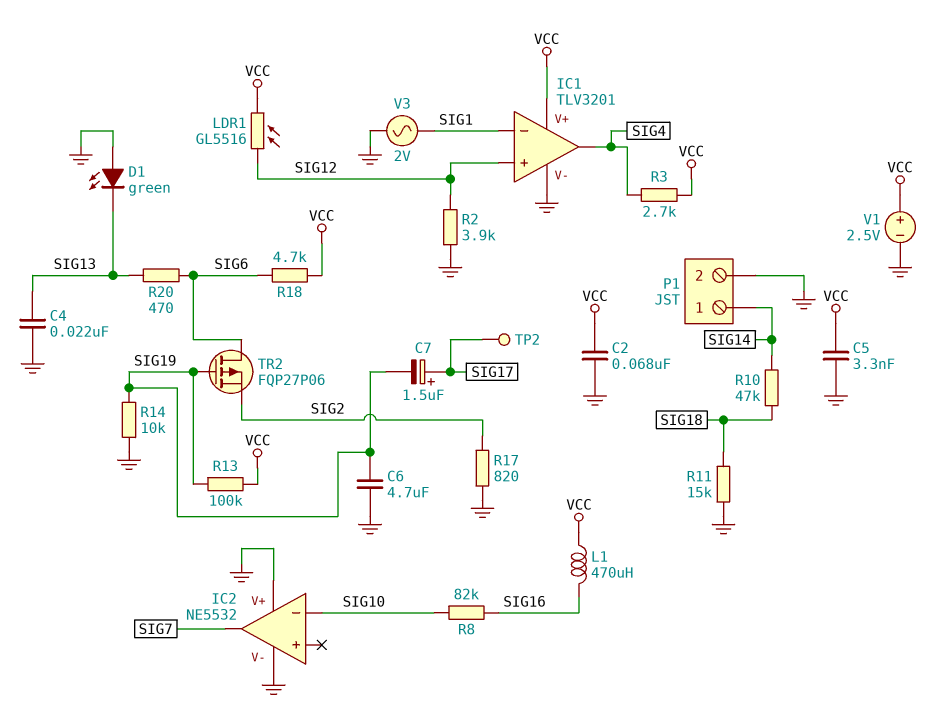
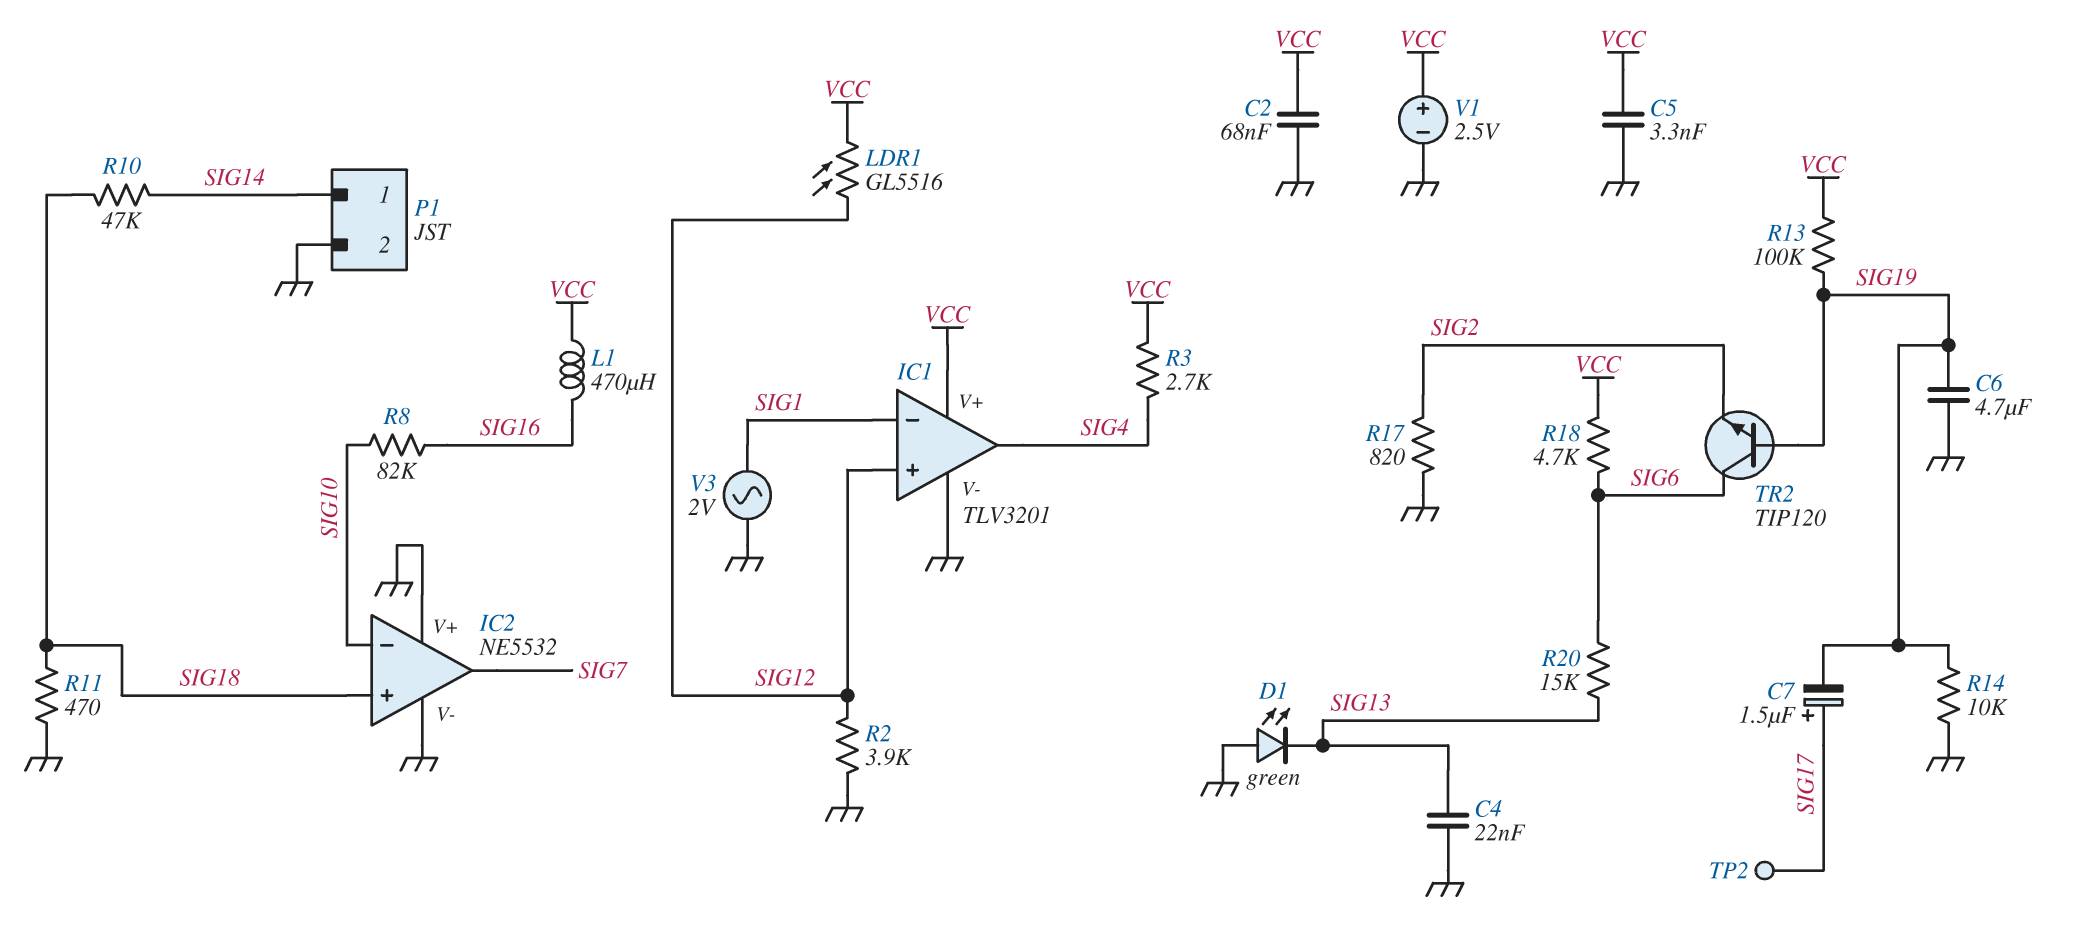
IC2 pin in+: none -> SIG18
R11: 15k (GND, SIG18) -> 470 (GND, SIG18)
R20: 470 (SIG6, SIG13) -> 15k (SIG6, SIG13)
TR2: PMOS FQP27P06 (G SIG19, D SIG6, S SIG2) -> NPN TIP120 (B SIG19, C SIG6, E SIG2)

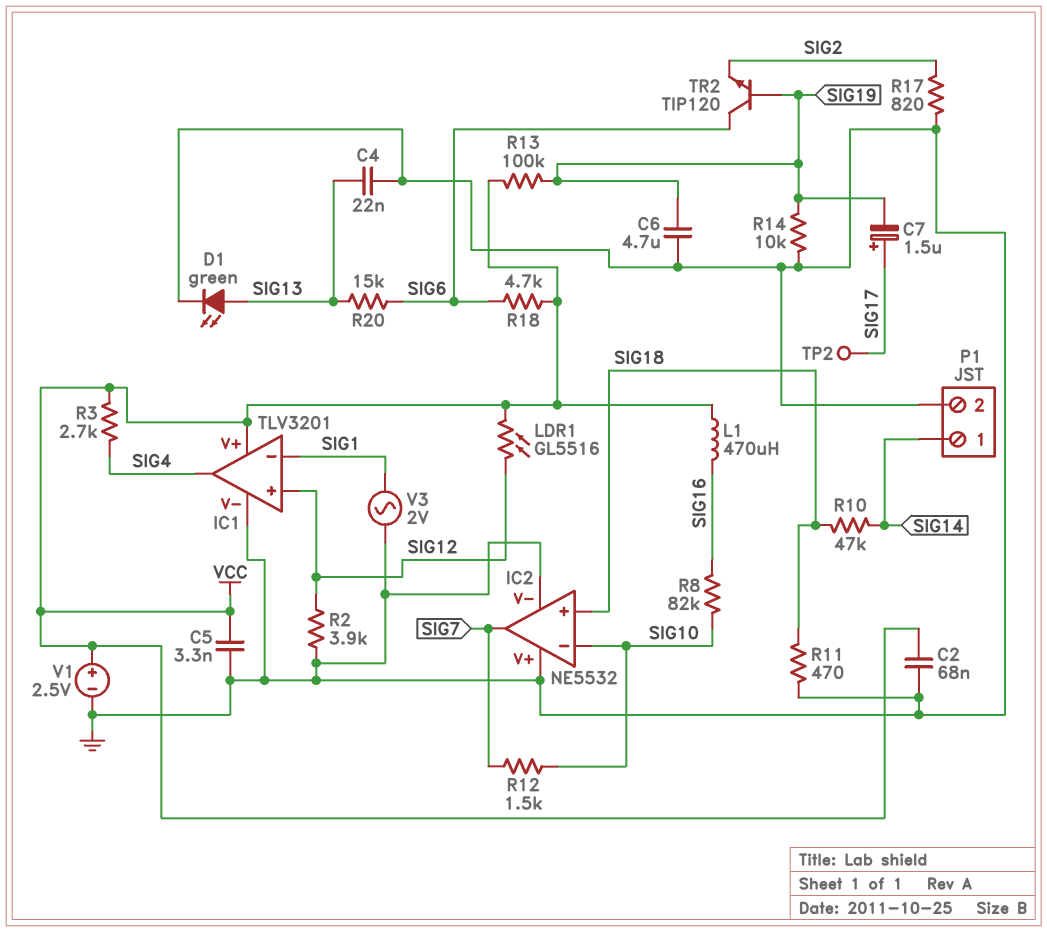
D1: LED green (A GND, K SIG13) -> LED green (A SIG13, K GND)
R12: none -> 1.5k (SIG7, SIG10)

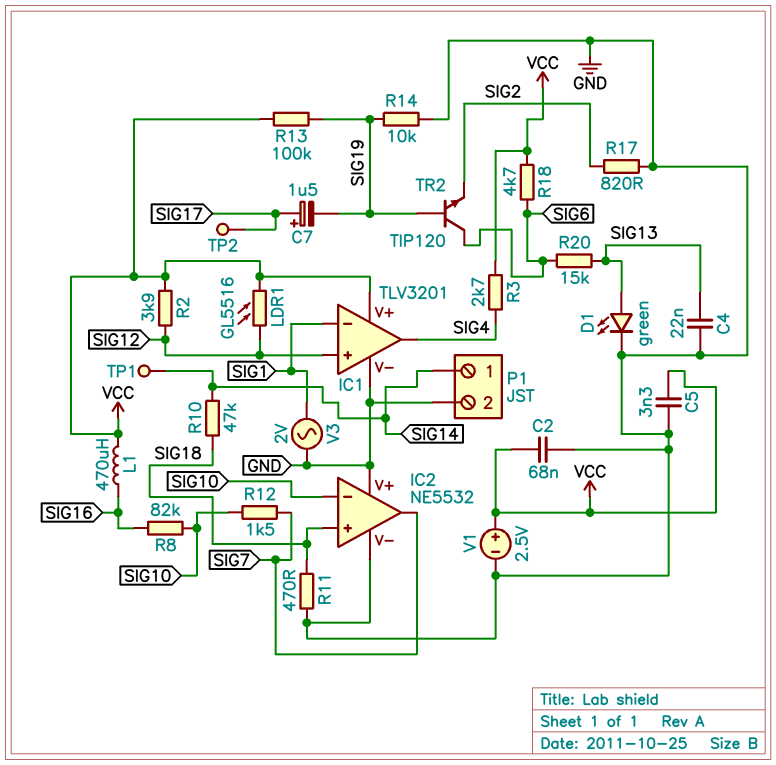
C6: 4.7uF (GND, SIG19) -> none
R2: 3.9k (GND, SIG12) -> 3.9k (SIG12, VCC)
TP1: none -> test point (SIG14)

